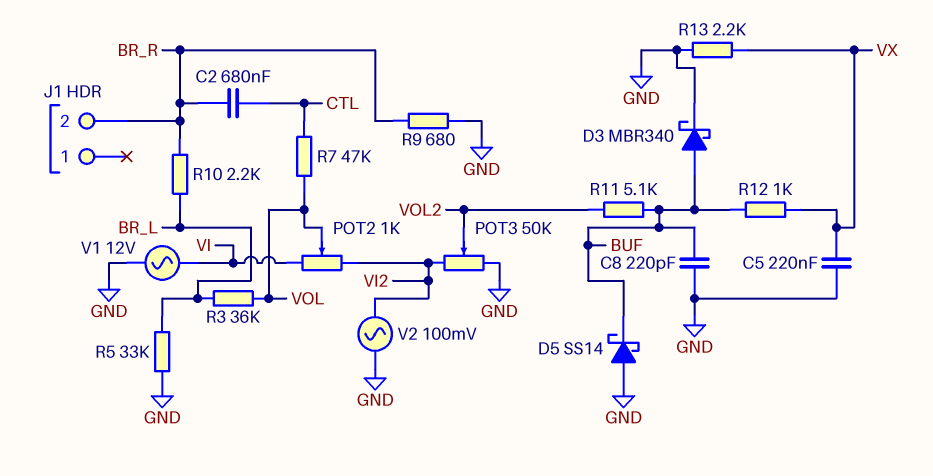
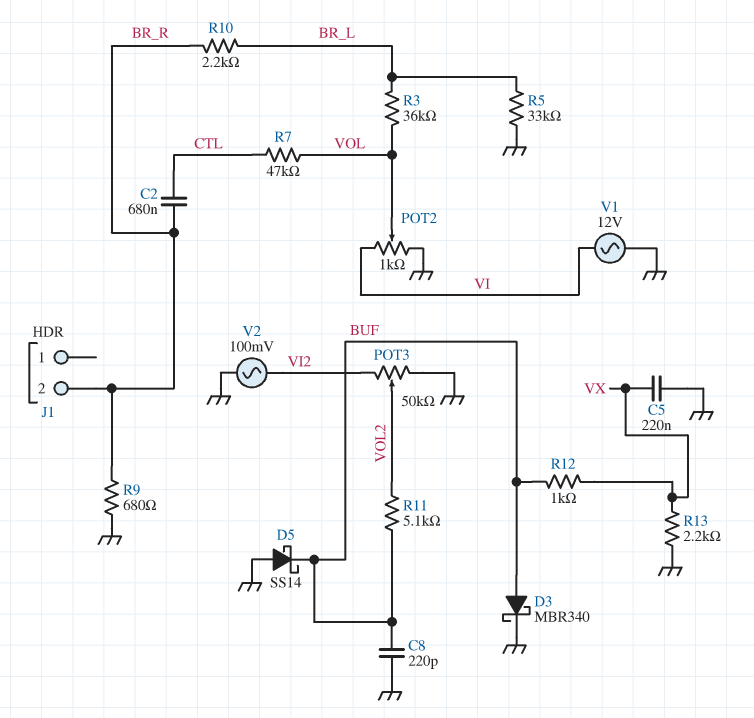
POT2: 1k (VI, VI2, wiper VOL) -> 1k (GND, VI, wiper VOL)

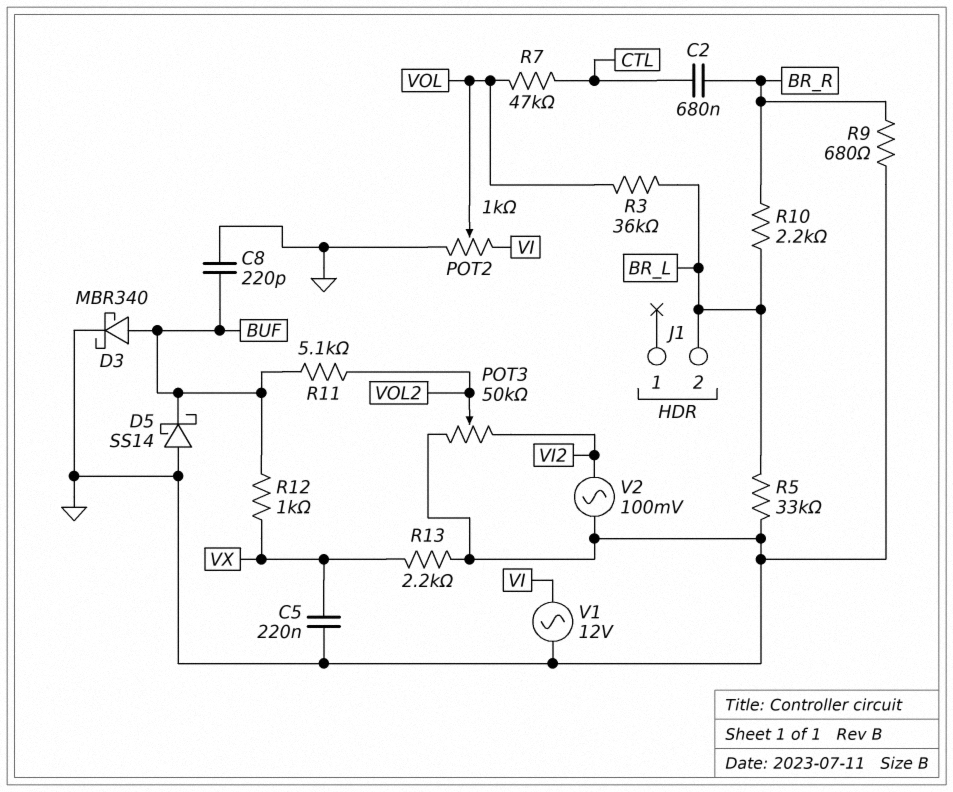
J1 pin 2: BR_R -> BR_L

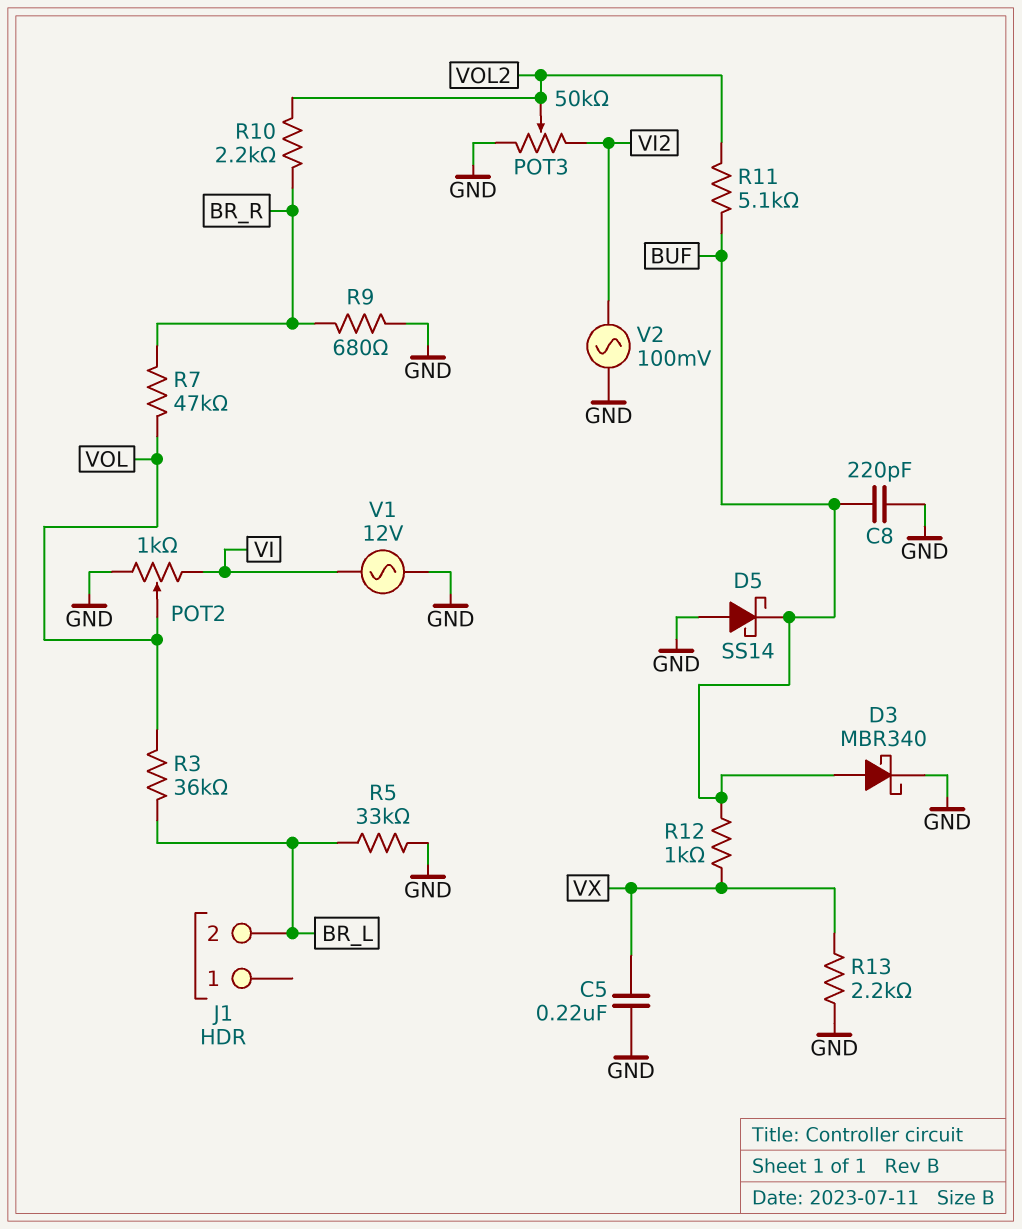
C2: 680nF (BR_R, CTL) -> none
R7: 47k (CTL, VOL) -> 47k (BR_R, VOL)
R10: 2.2k (BR_L, BR_R) -> 2.2k (BR_R, VOL2)

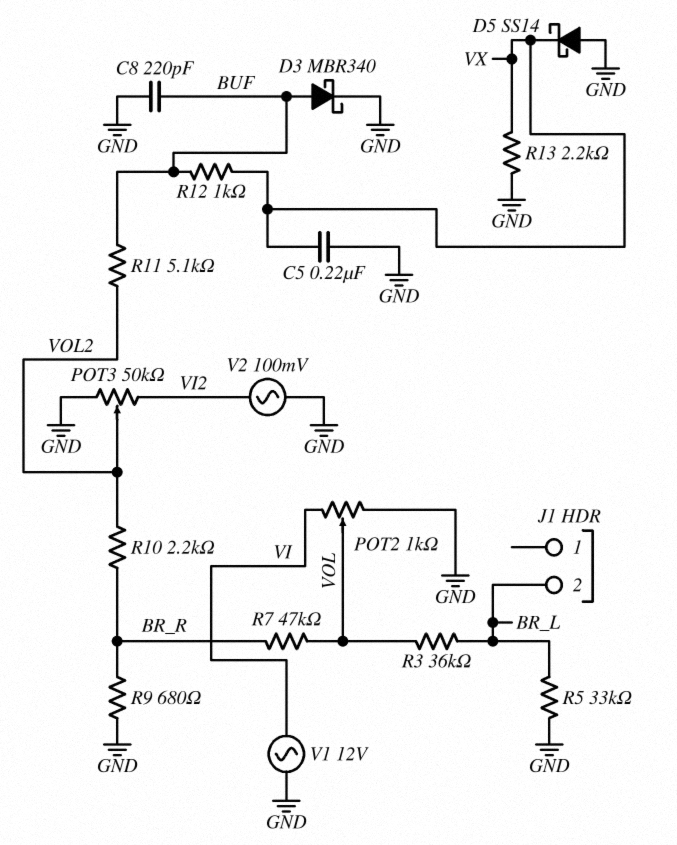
D5: schottky SS14 (A GND, K BUF) -> schottky SS14 (A GND, K VX)

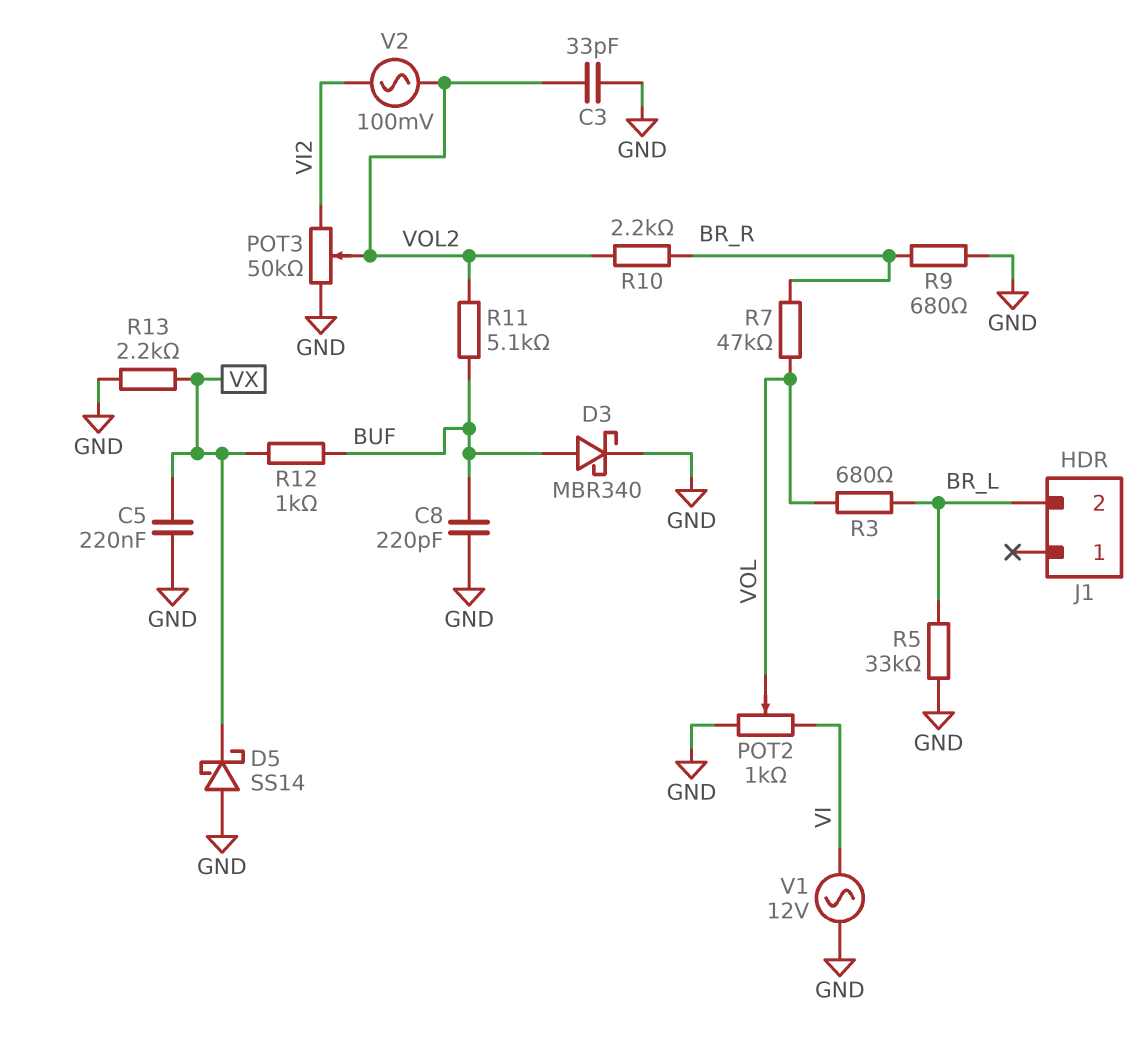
C3: none -> 33pF (GND, VOL2)
R3: 36k (BR_L, VOL) -> 680 (BR_L, VOL)
V2: AC 100mV (GND, VI2) -> AC 100mV (VI2, VOL2)

